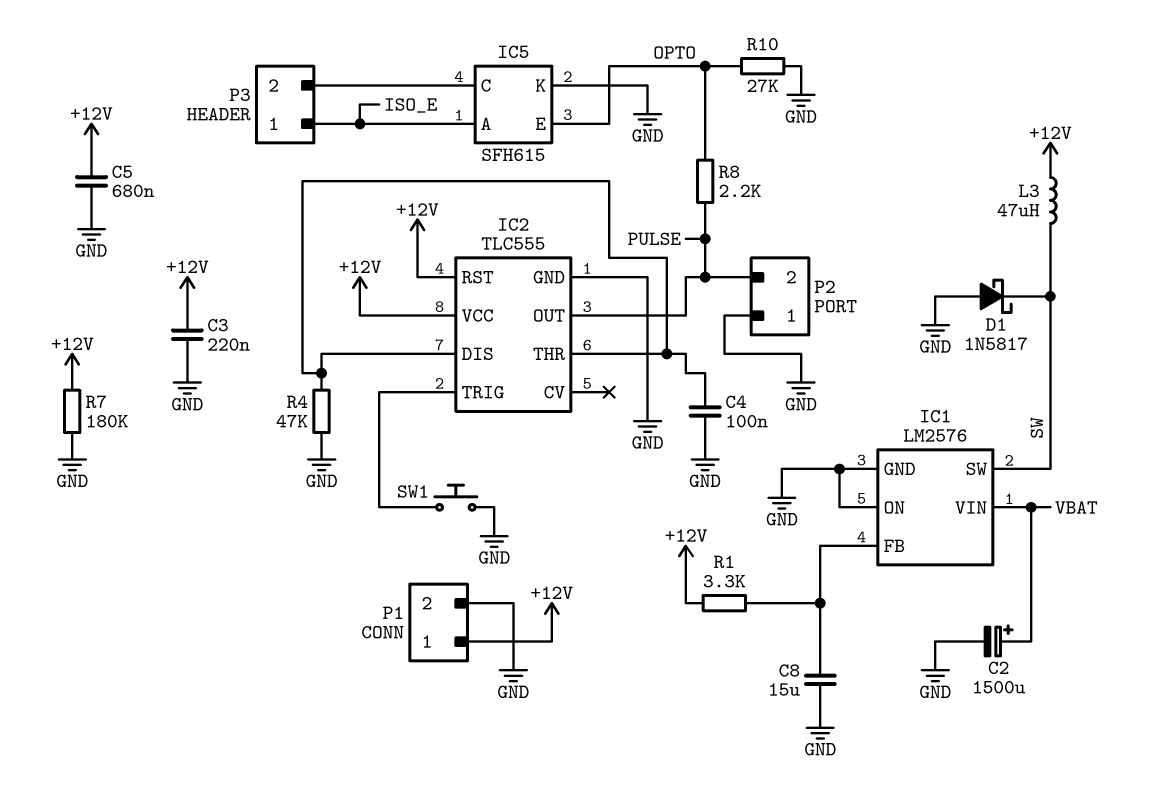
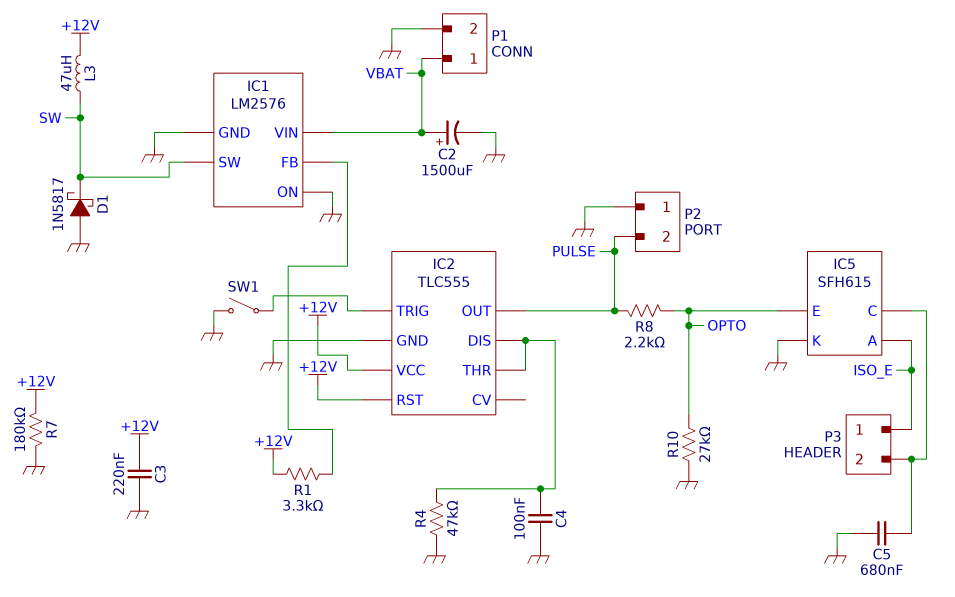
C5: 680nF (+12V, GND) -> 680nF (GND, IC5/C)
C8: 15uF (GND, IC1/FB) -> none
P1 pin 1: +12V -> VBAT
SW1: button (GND, IC2/TRIG) -> switch (GND, IC2/TRIG)

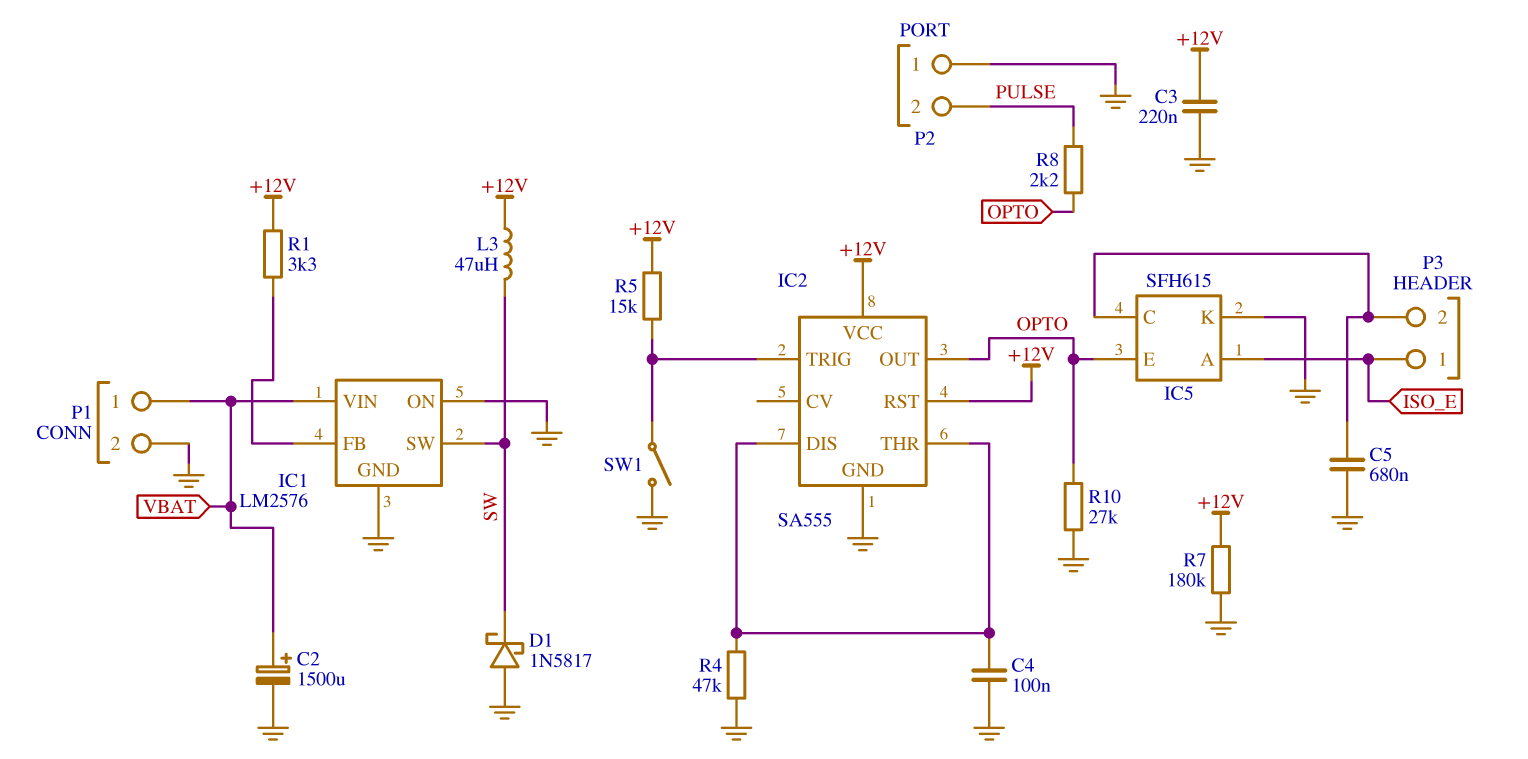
IC2: TLC555 -> SA555
IC2 pin OUT: PULSE -> OPTO
R5: none -> 15k (+12V, IC2/TRIG)

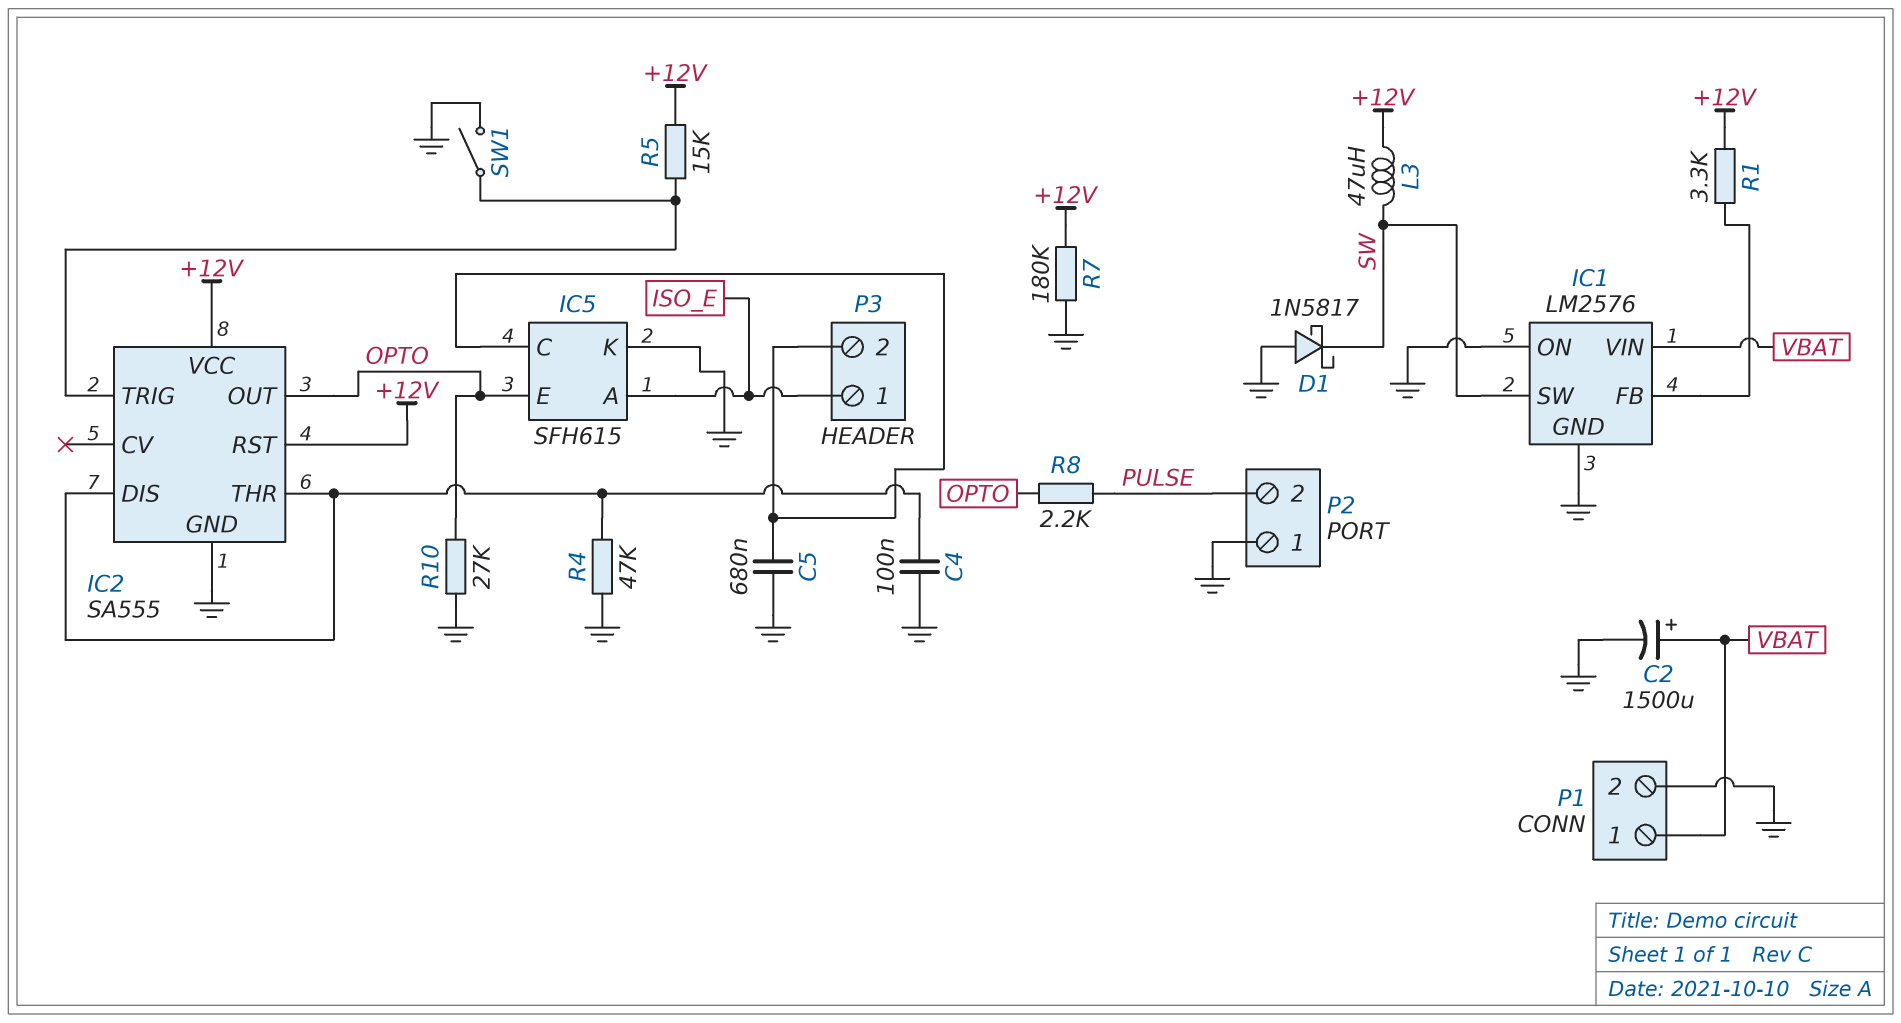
C3: 220nF (+12V, GND) -> none

